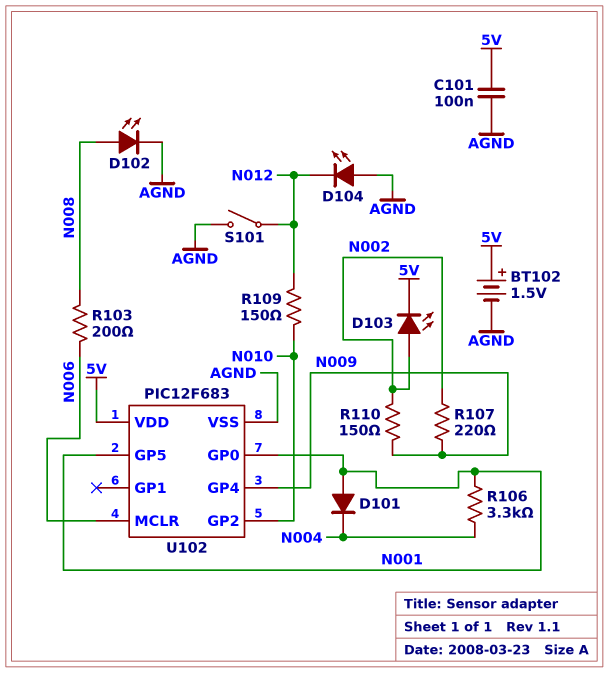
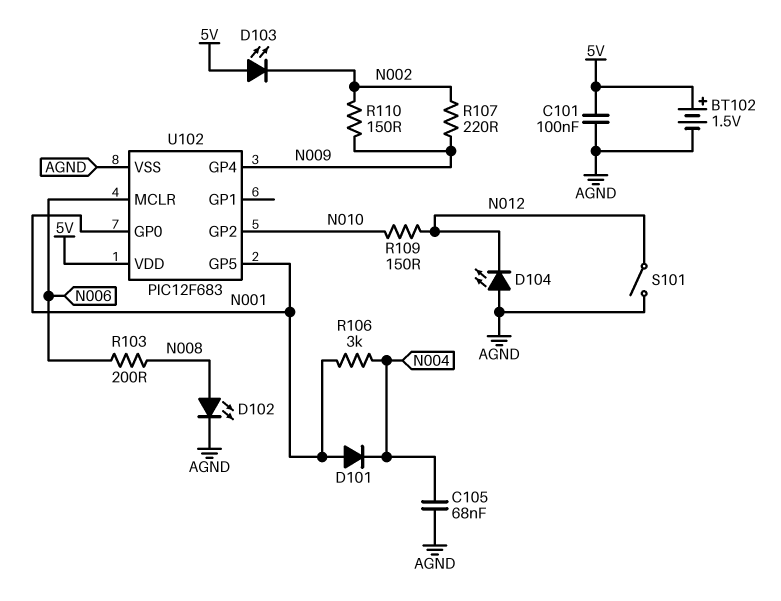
C105: none -> 68nF (AGND, N004)
D103: LED (A N002, K 5V) -> LED (A 5V, K N002)
R106: 3.3k (N001, N004) -> 3k (N001, N004)

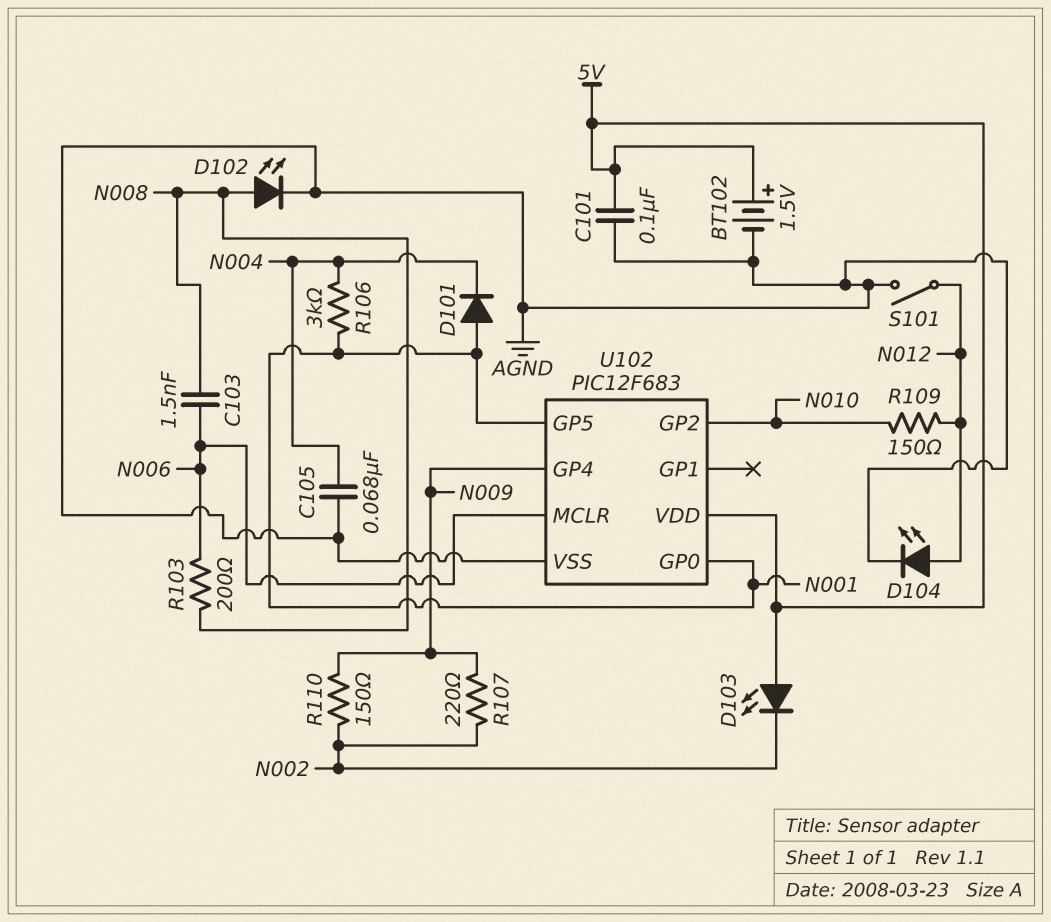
C103: none -> 1.5nF (N006, N008)
D104: LED (A AGND, K N012) -> LED (A N012, K AGND)

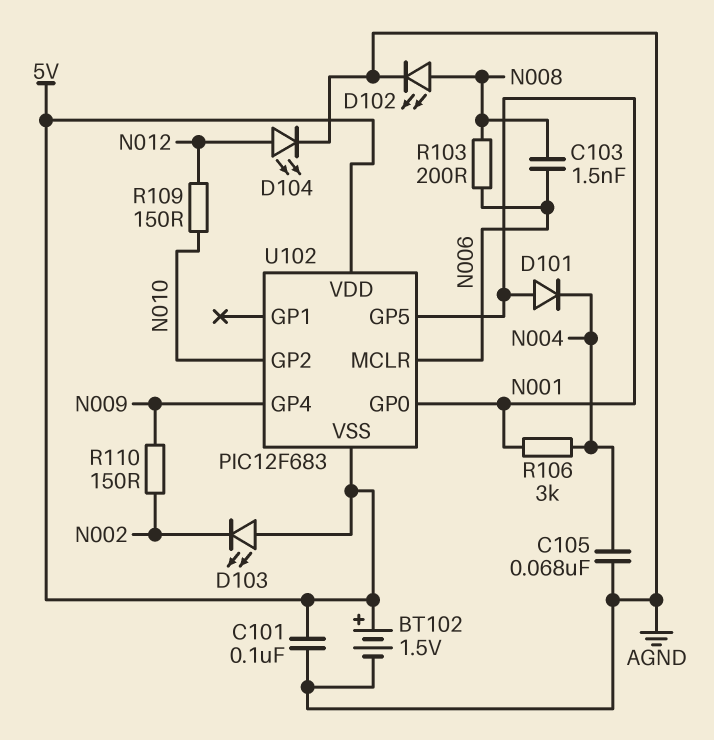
R107: 220 (N002, N009) -> none
S101: switch (AGND, N012) -> none
U102 pin VSS: AGND -> 5V

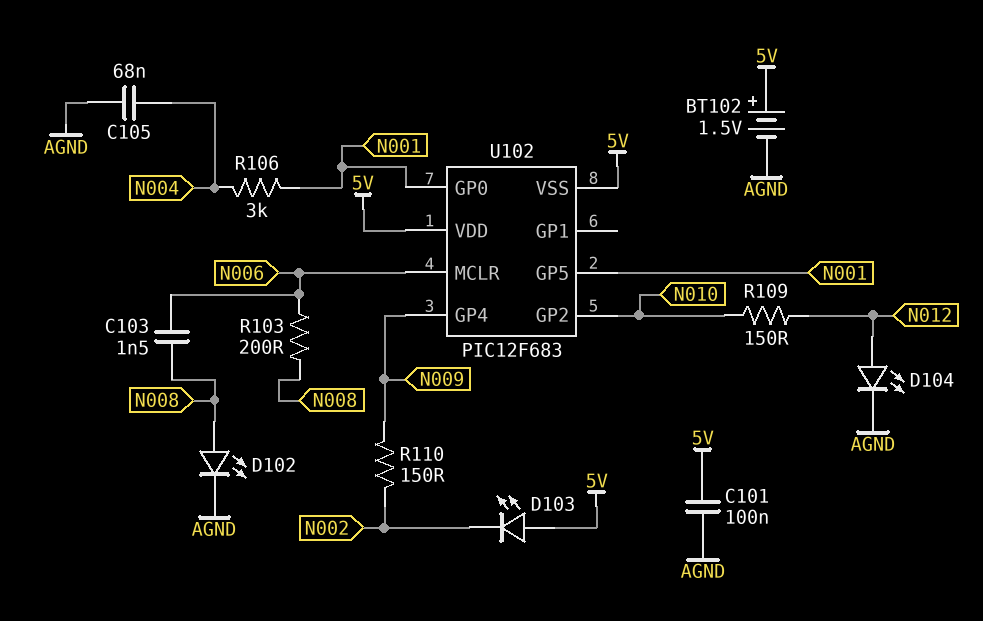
D101: diode (A N001, K N004) -> none

